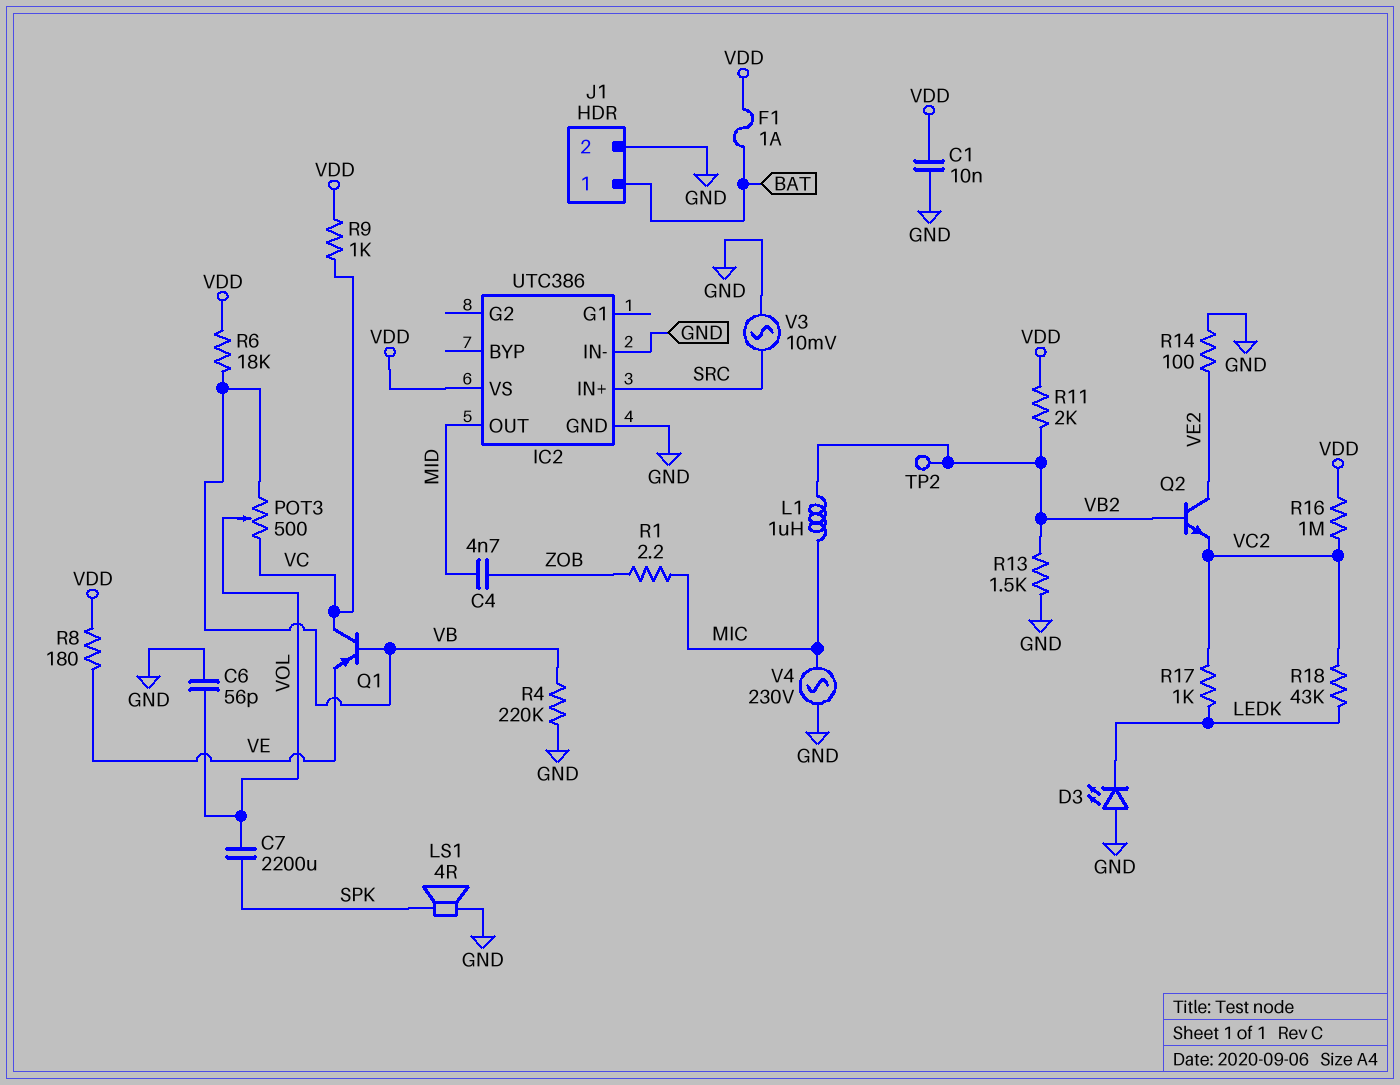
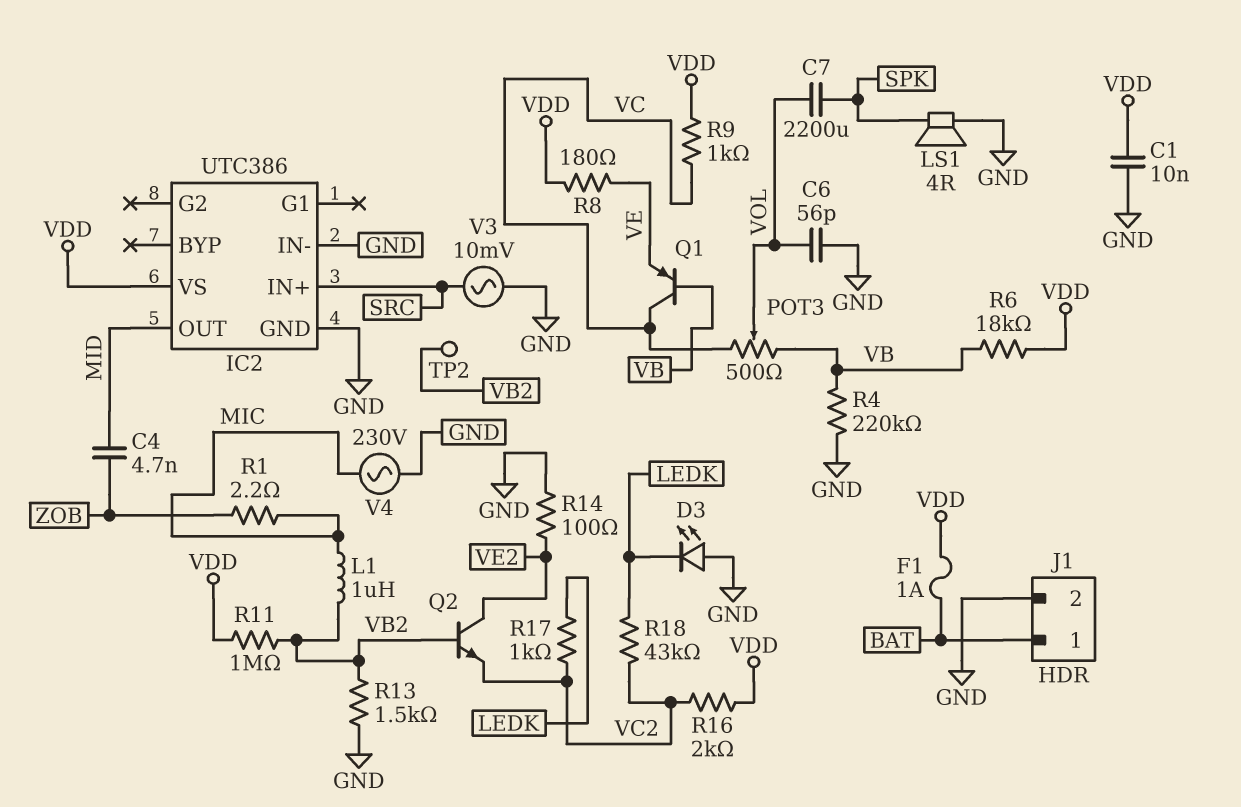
R11: 2k (VB2, VDD) -> 1M (VB2, VDD)
R16: 1M (VC2, VDD) -> 2k (VC2, VDD)

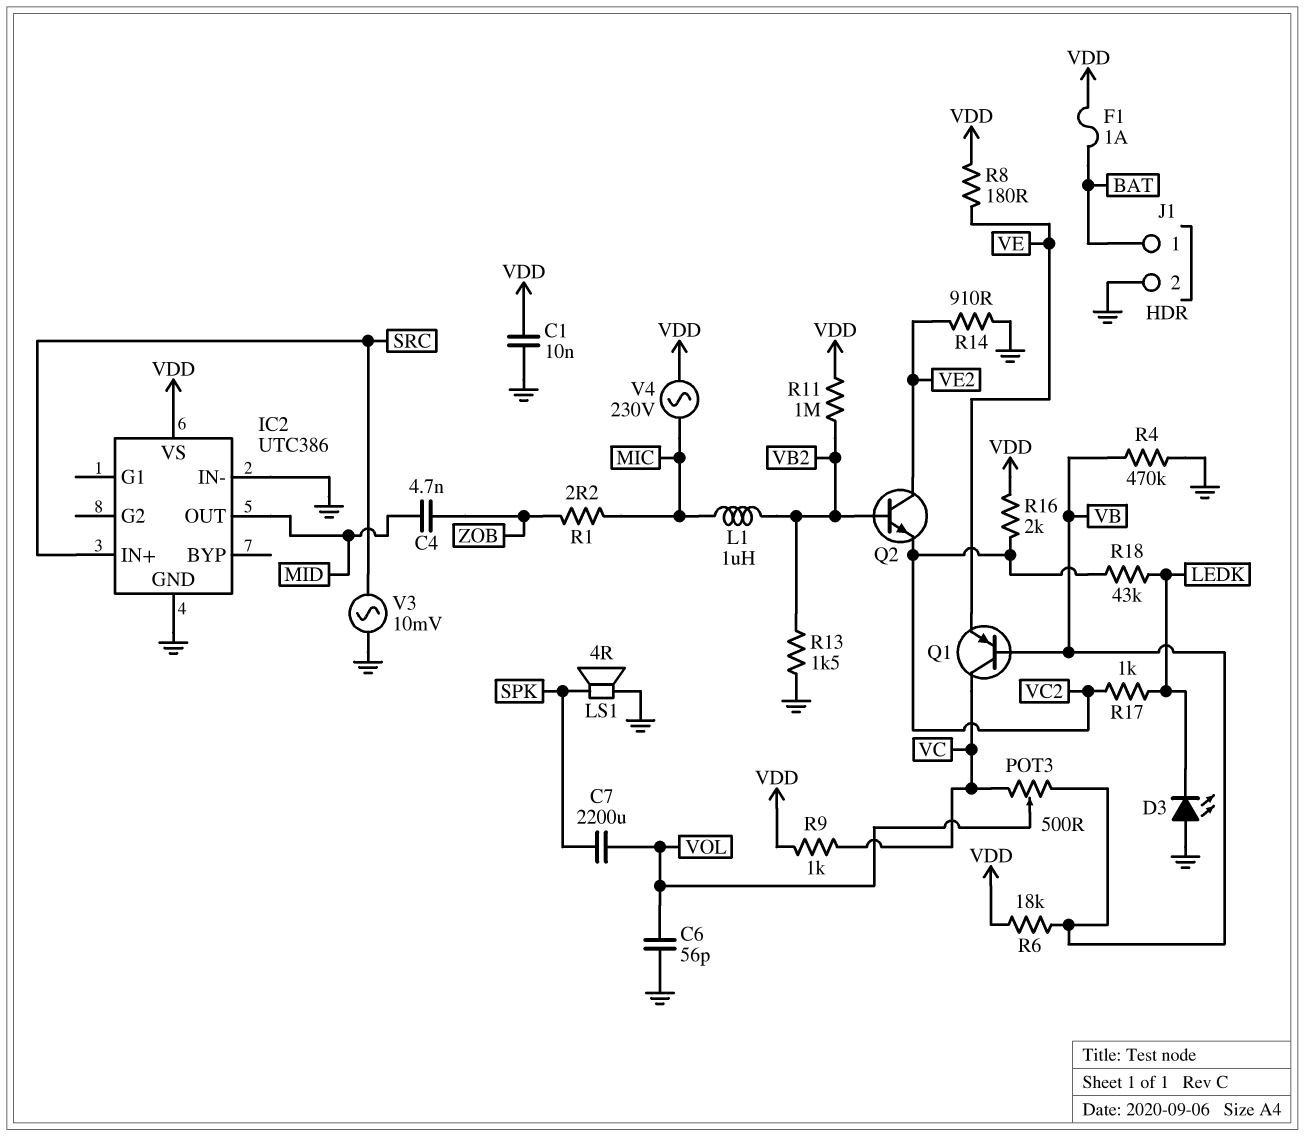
R4: 220k (GND, VB) -> 470k (GND, VB)
R14: 100 (GND, VE2) -> 910 (GND, VE2)
TP2: test point (VB2) -> none
V4: AC 230V (GND, MIC) -> AC 230V (MIC, VDD)

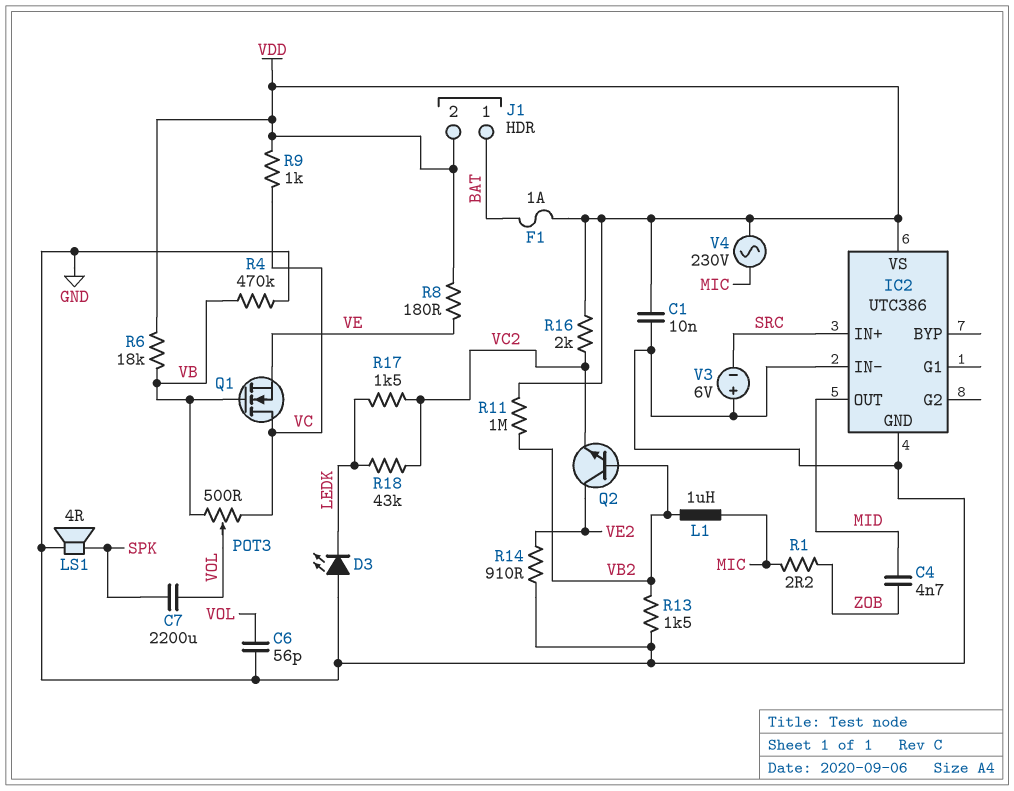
J1 pin 2: GND -> VDD
Q1: PNP (B VB, C VC, E VE) -> NMOS (G VB, D VC, S VE)
R17: 1k (LEDK, VC2) -> 1.5k (LEDK, VC2)
V3: AC 10mV (GND, SRC) -> 6V (plus GND, minus SRC)

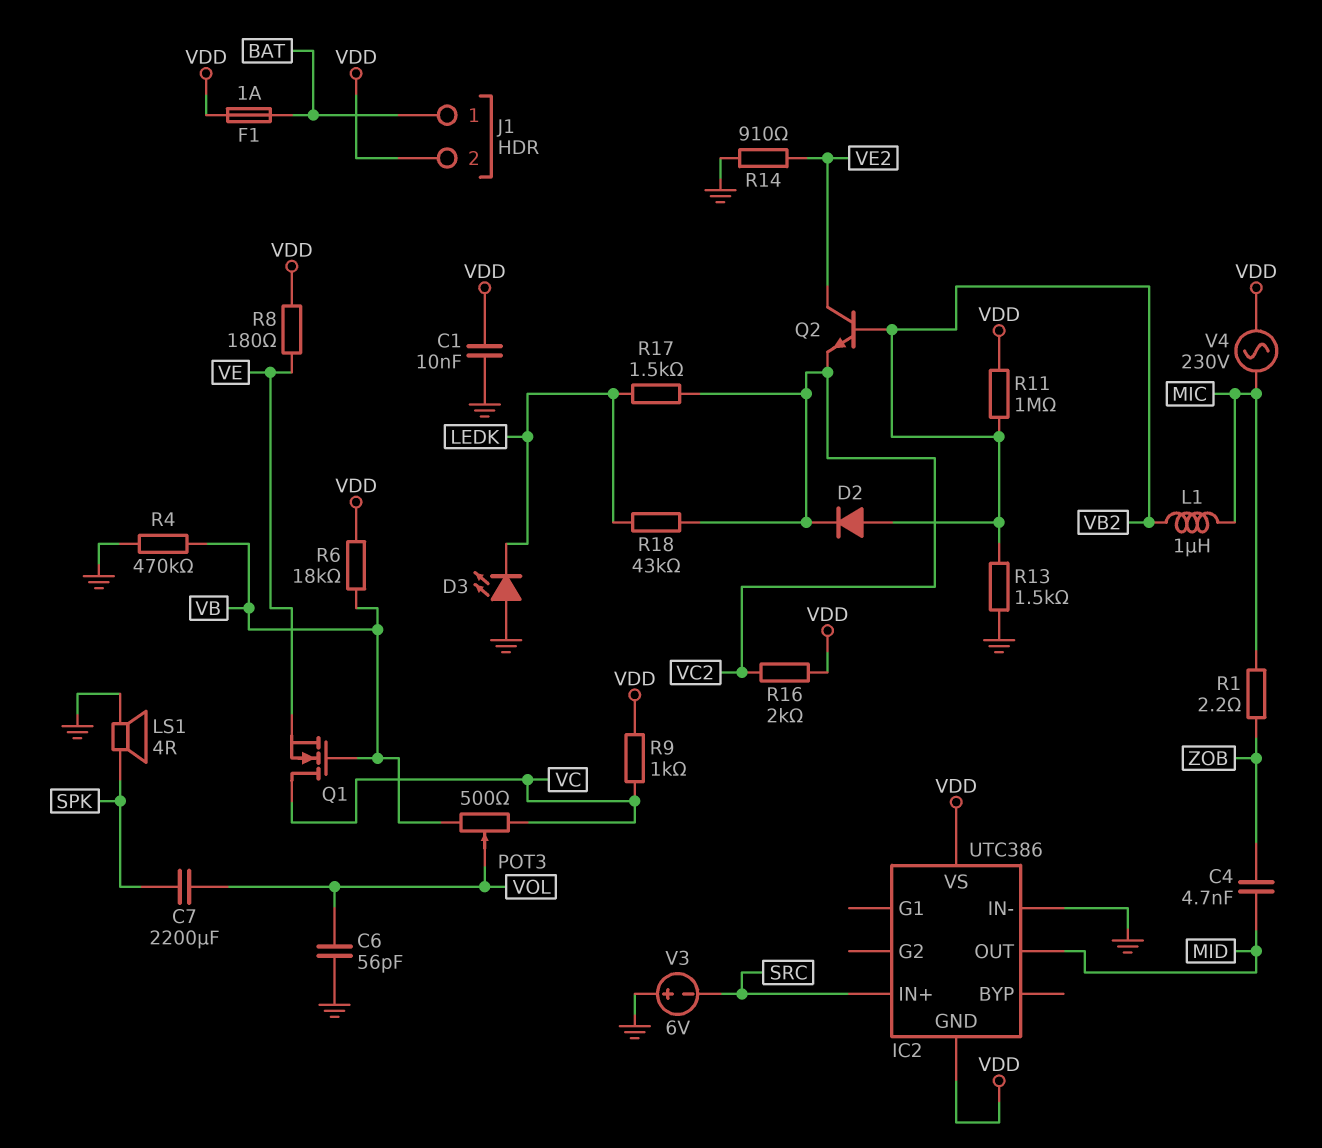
D2: none -> diode (A VB2, K VC2)
IC2 pin GND: GND -> VDD

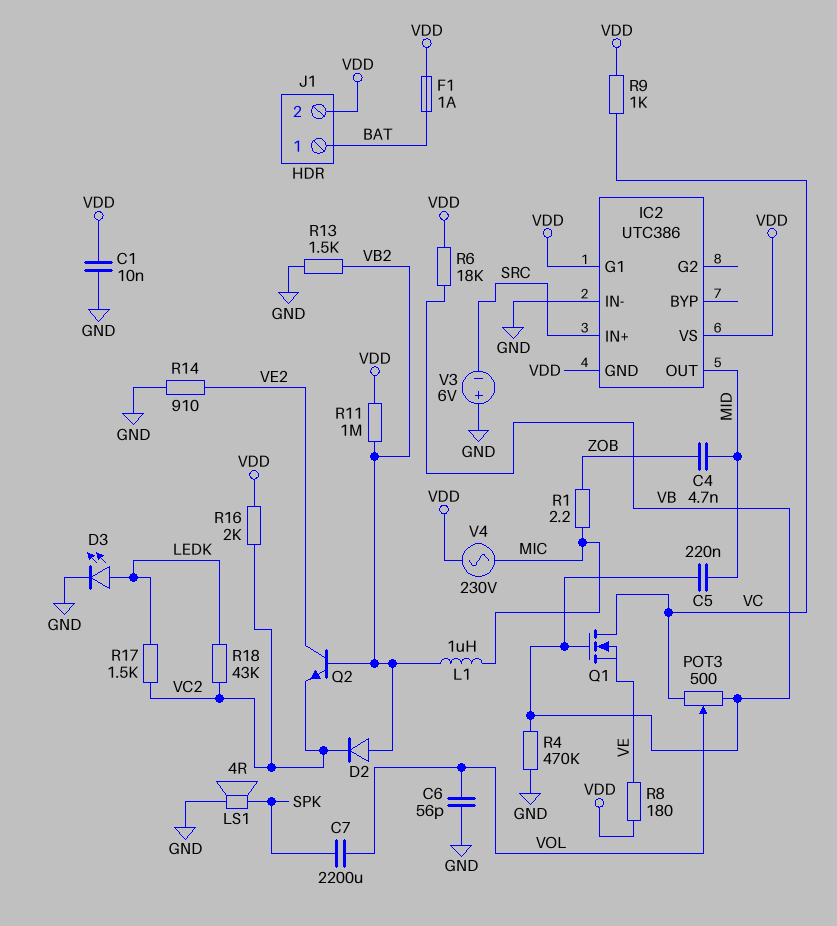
C5: none -> 220nF (MID, VB)
D3: LED (A GND, K LEDK) -> LED (A LEDK, K GND)
IC2 pin G1: none -> VDD

